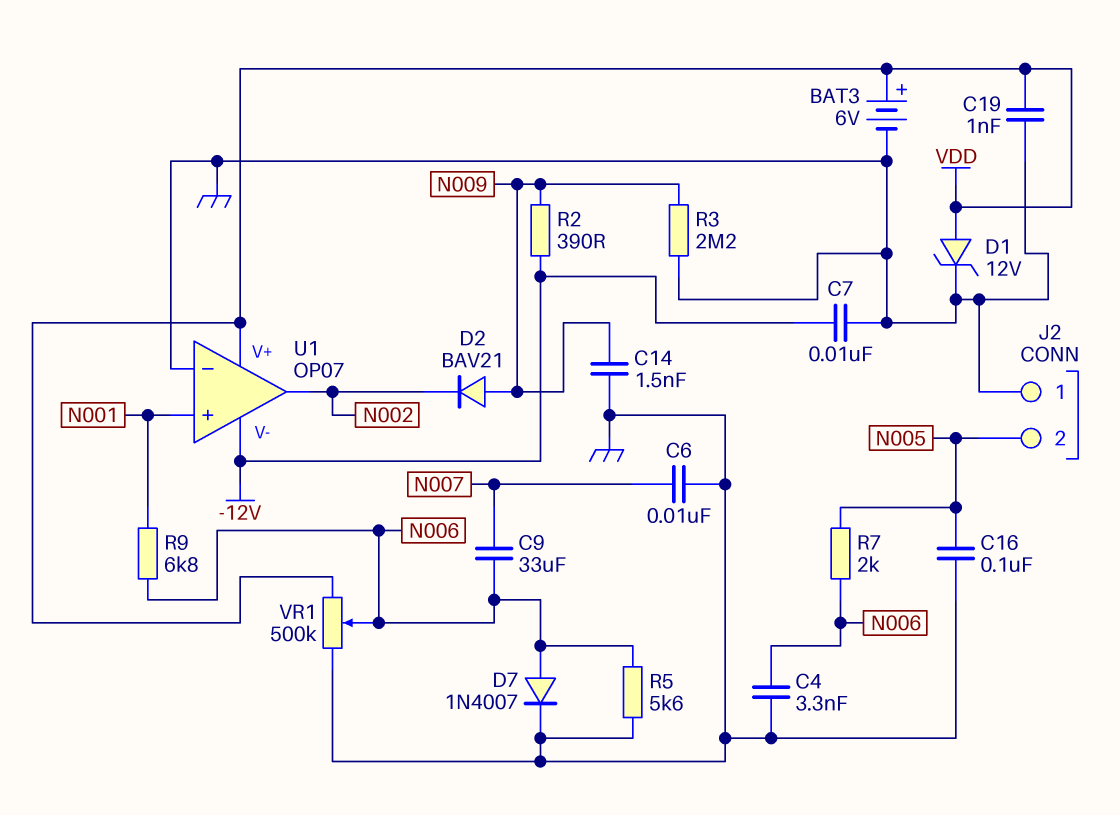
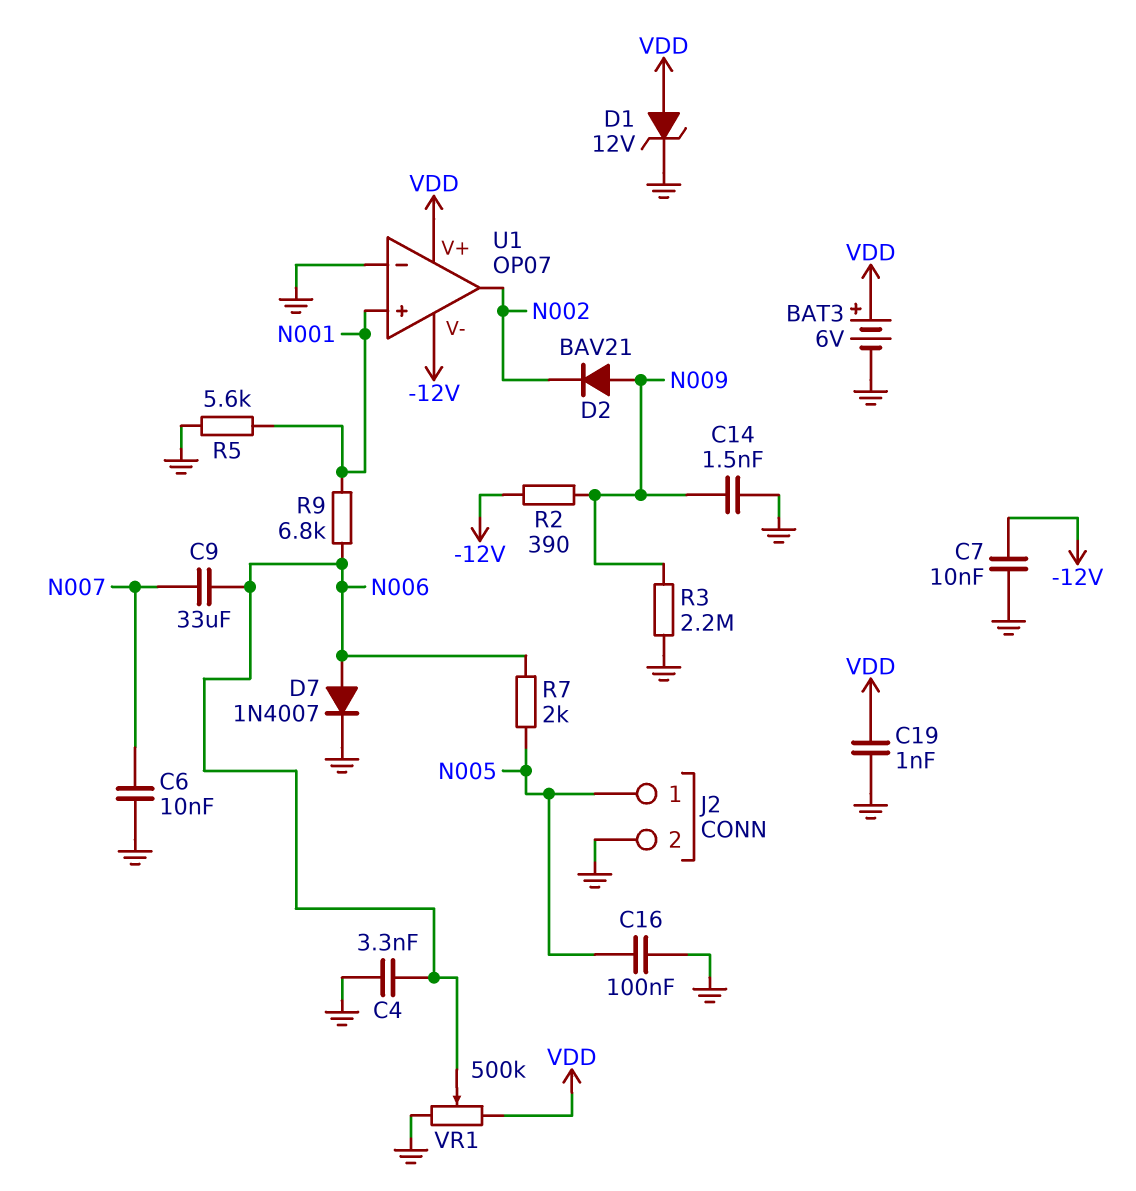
J2 pin 1: GND -> N005
J2 pin 2: N005 -> GND
R5: 5.6k (GND, N006) -> 5.6k (GND, N001)

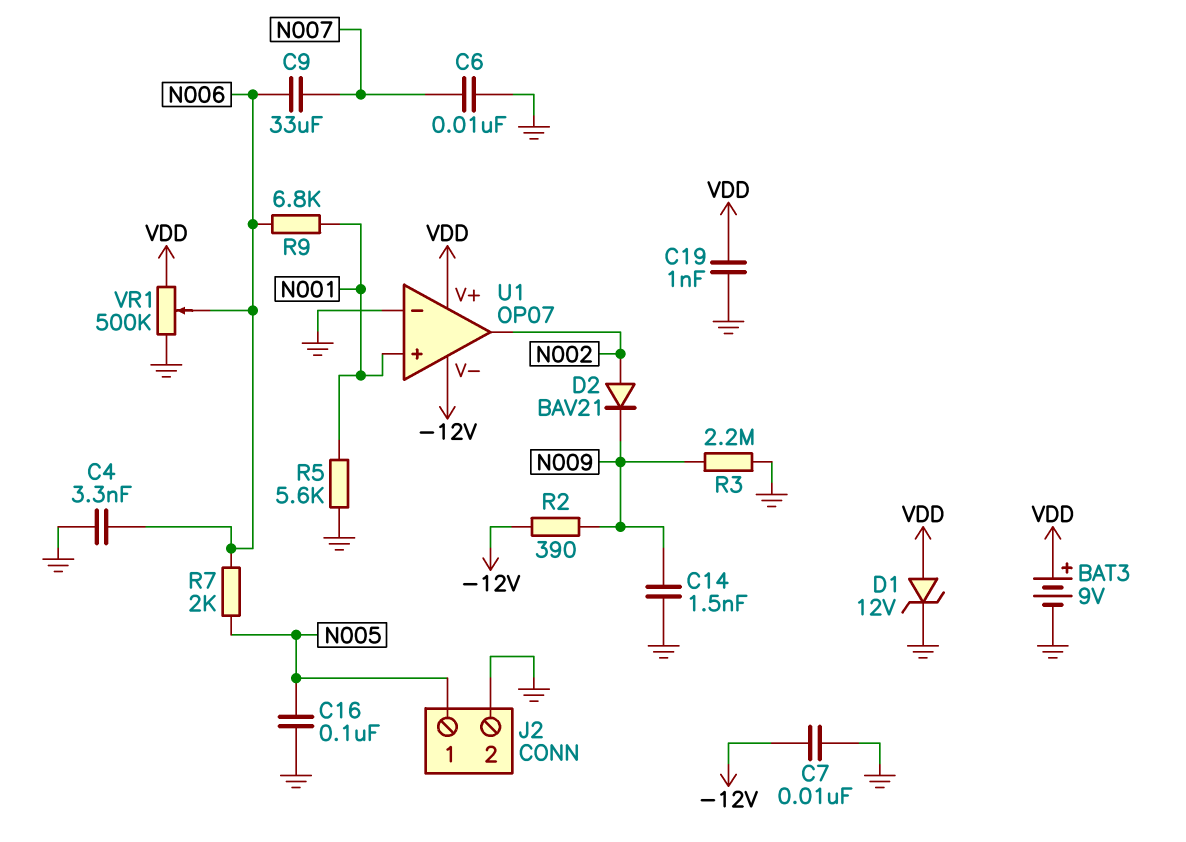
BAT3: 6V (plus VDD, minus GND) -> 9V (plus VDD, minus GND)
D2: diode BAV21 (A N009, K N002) -> diode BAV21 (A N002, K N009)
D7: diode 1N4007 (A N006, K GND) -> none

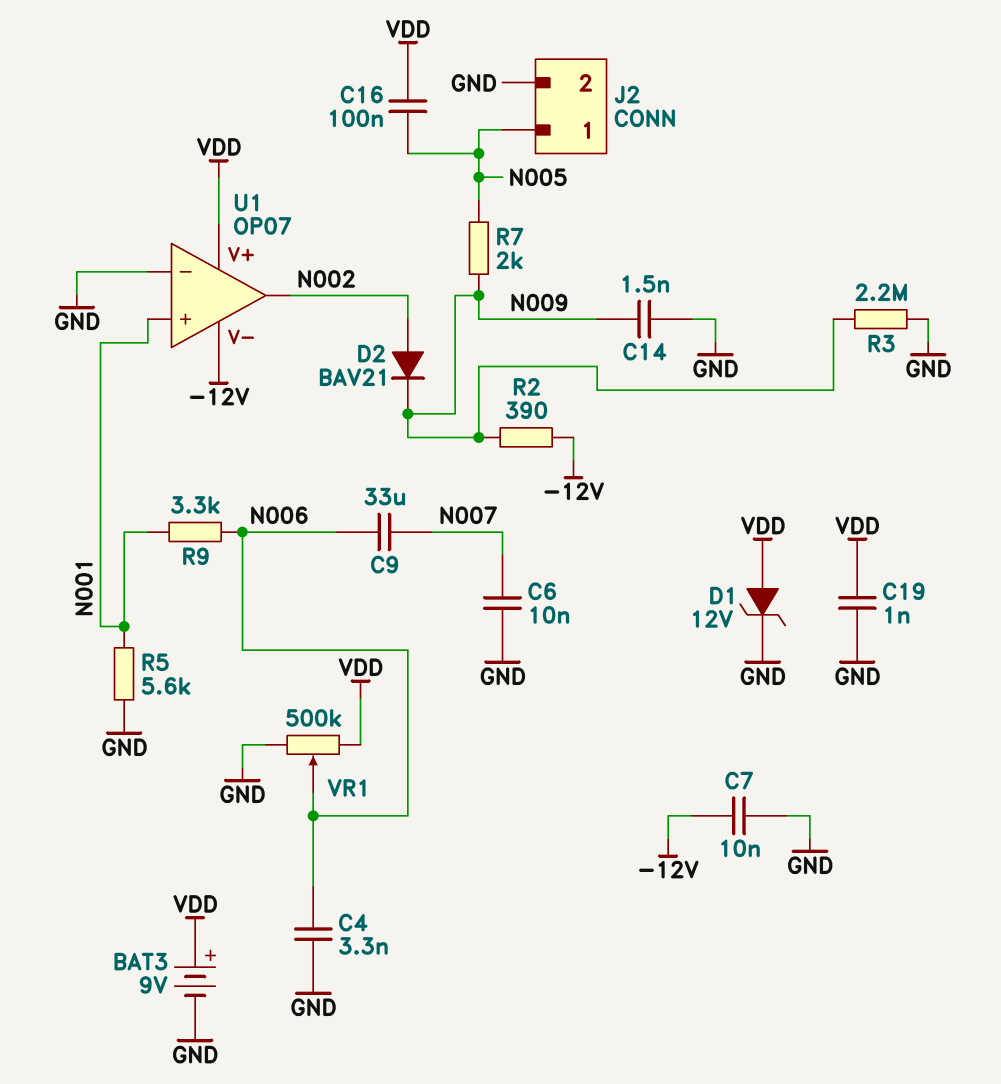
C16: 100nF (GND, N005) -> 100nF (N005, VDD)
R7: 2k (N005, N006) -> 2k (N005, N009)
R9: 6.8k (N001, N006) -> 3.3k (N001, N006)

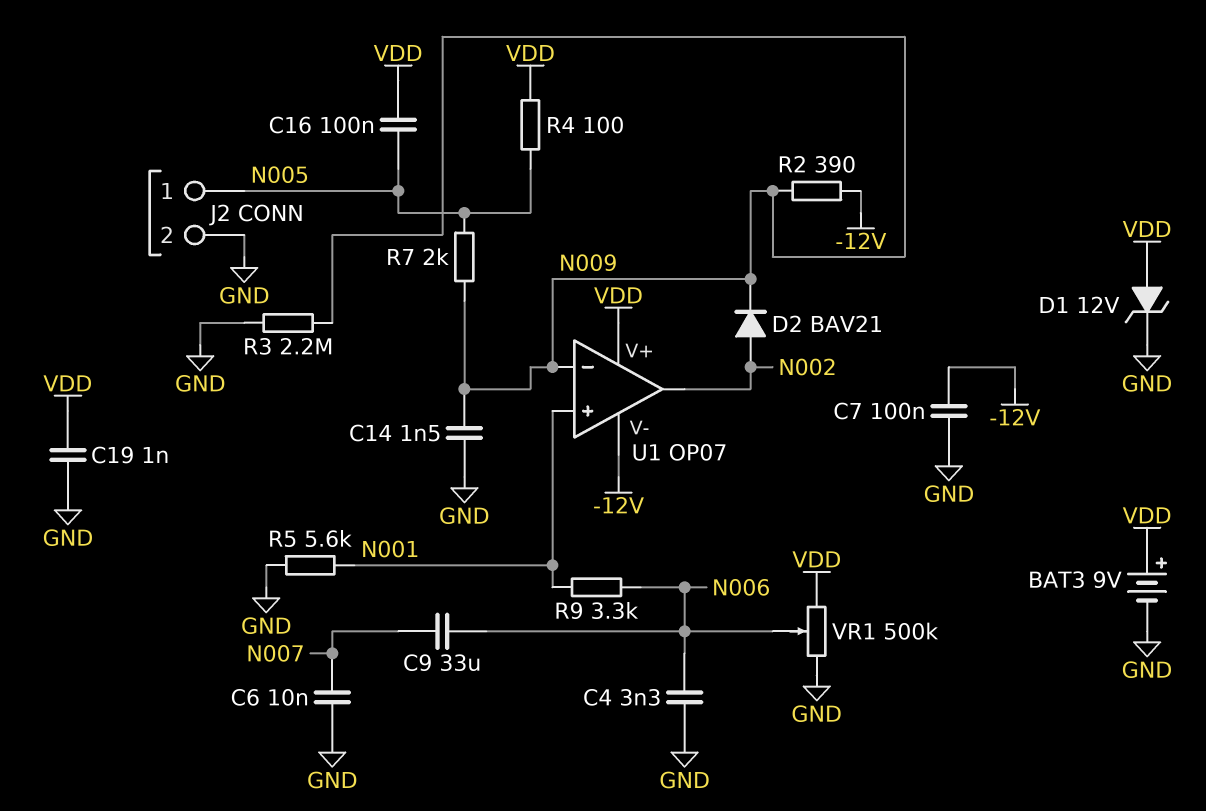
C7: 10nF (-12V, GND) -> 100nF (-12V, GND)
R4: none -> 100 (N005, VDD)
U1 pin in-: GND -> N009

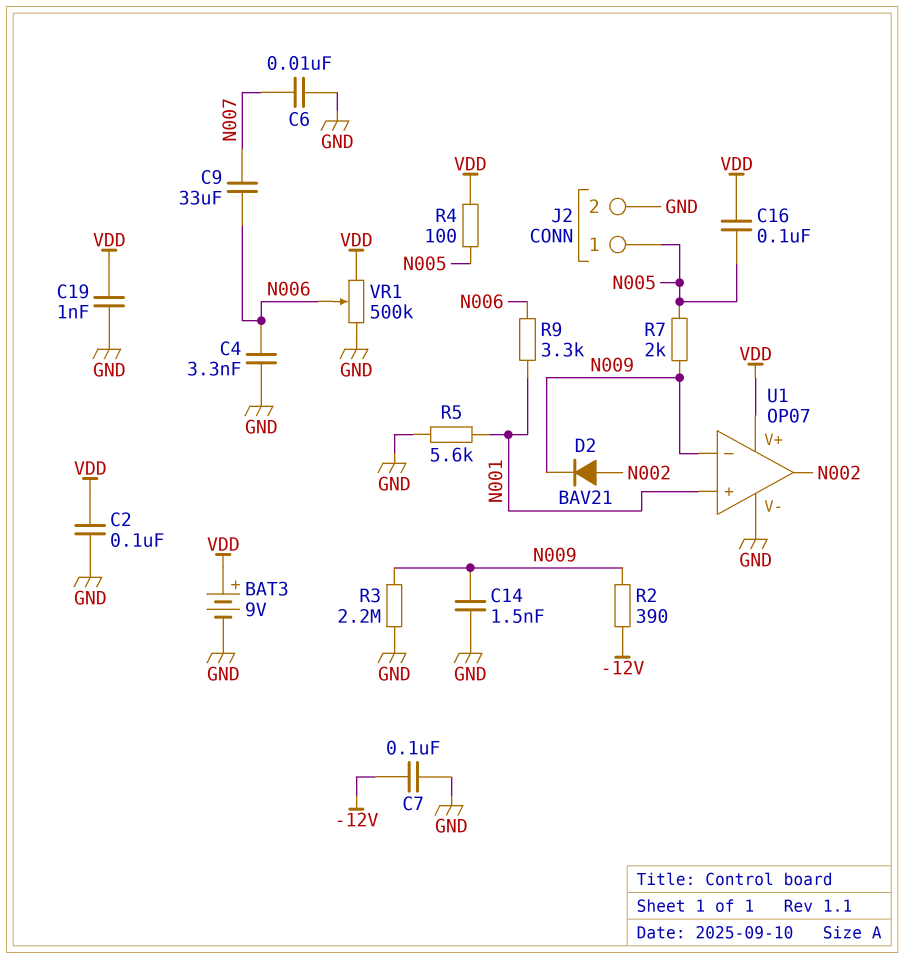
C2: none -> 100nF (GND, VDD)
D1: zener 12V (A VDD, K GND) -> none
U1 pin V-: -12V -> GND

